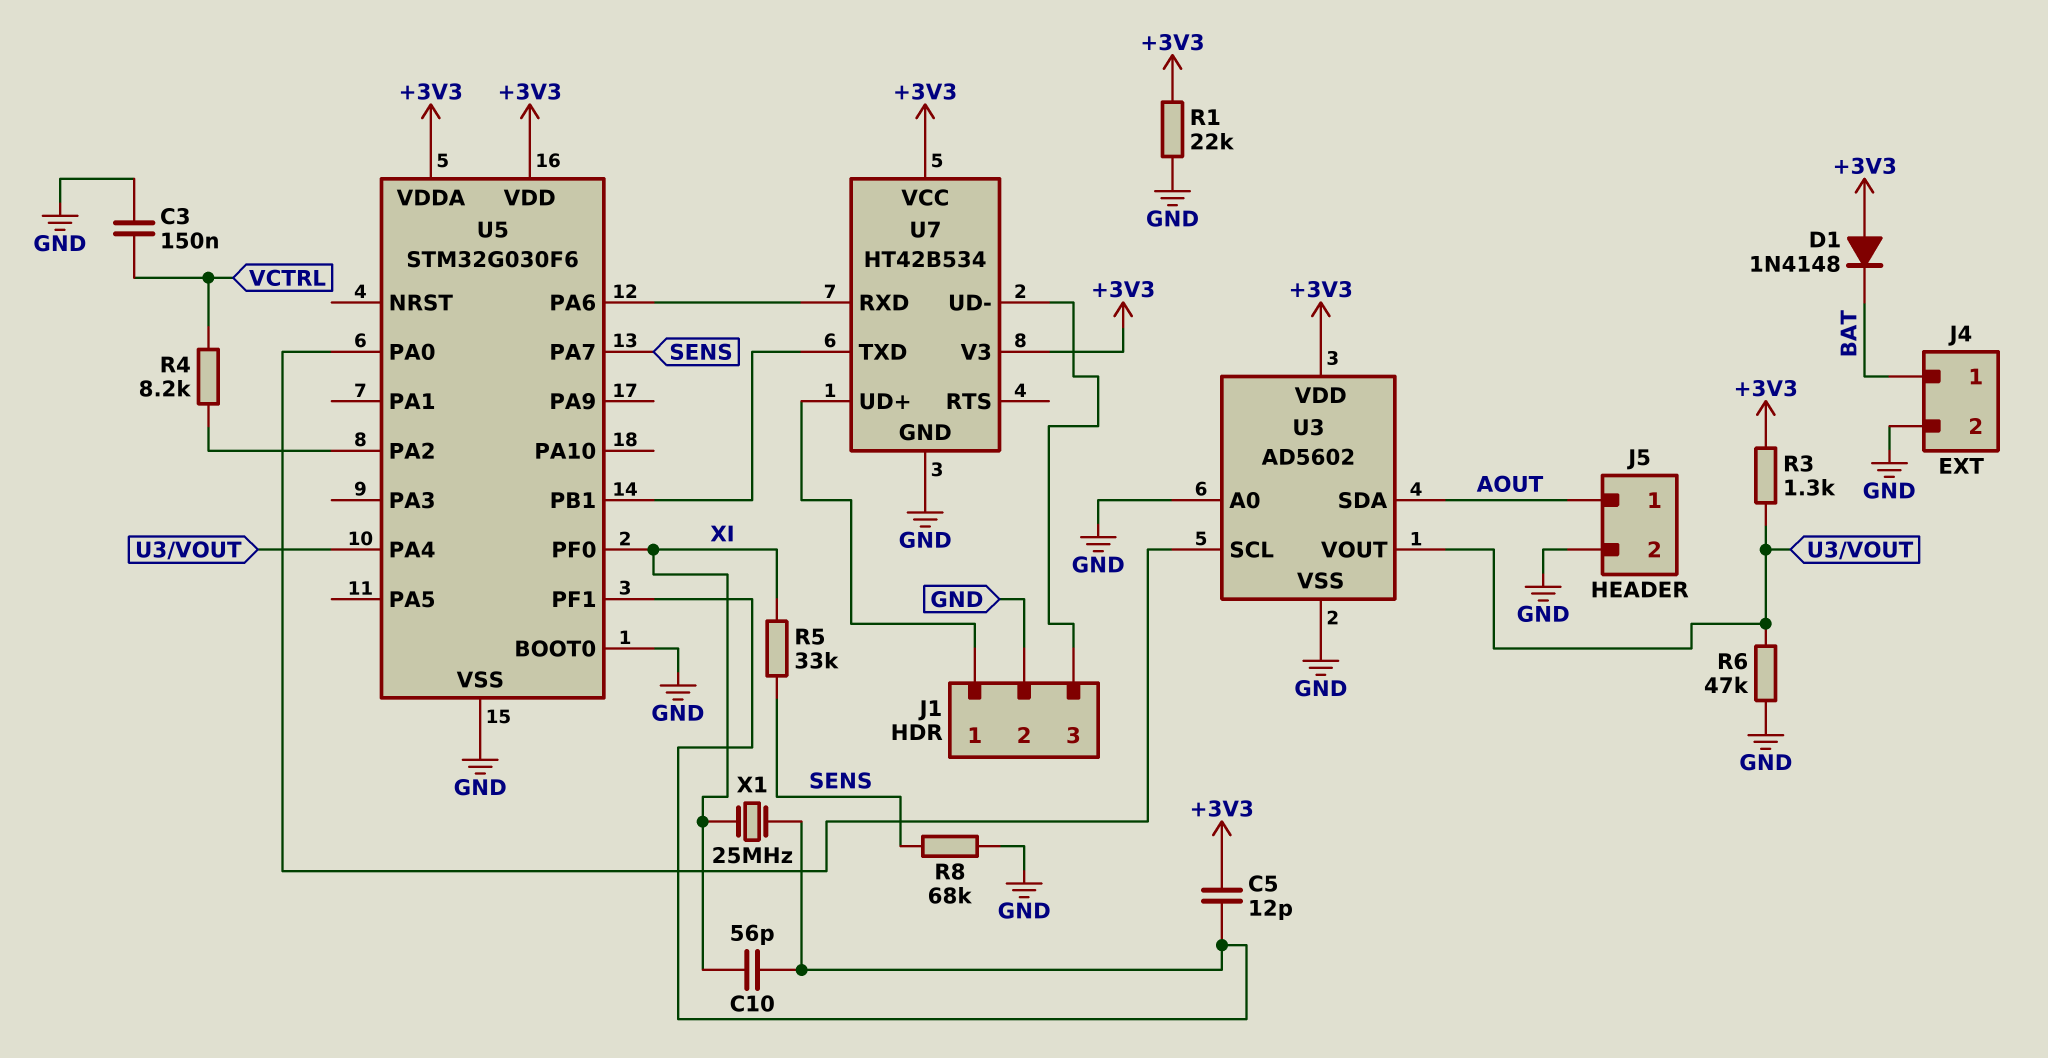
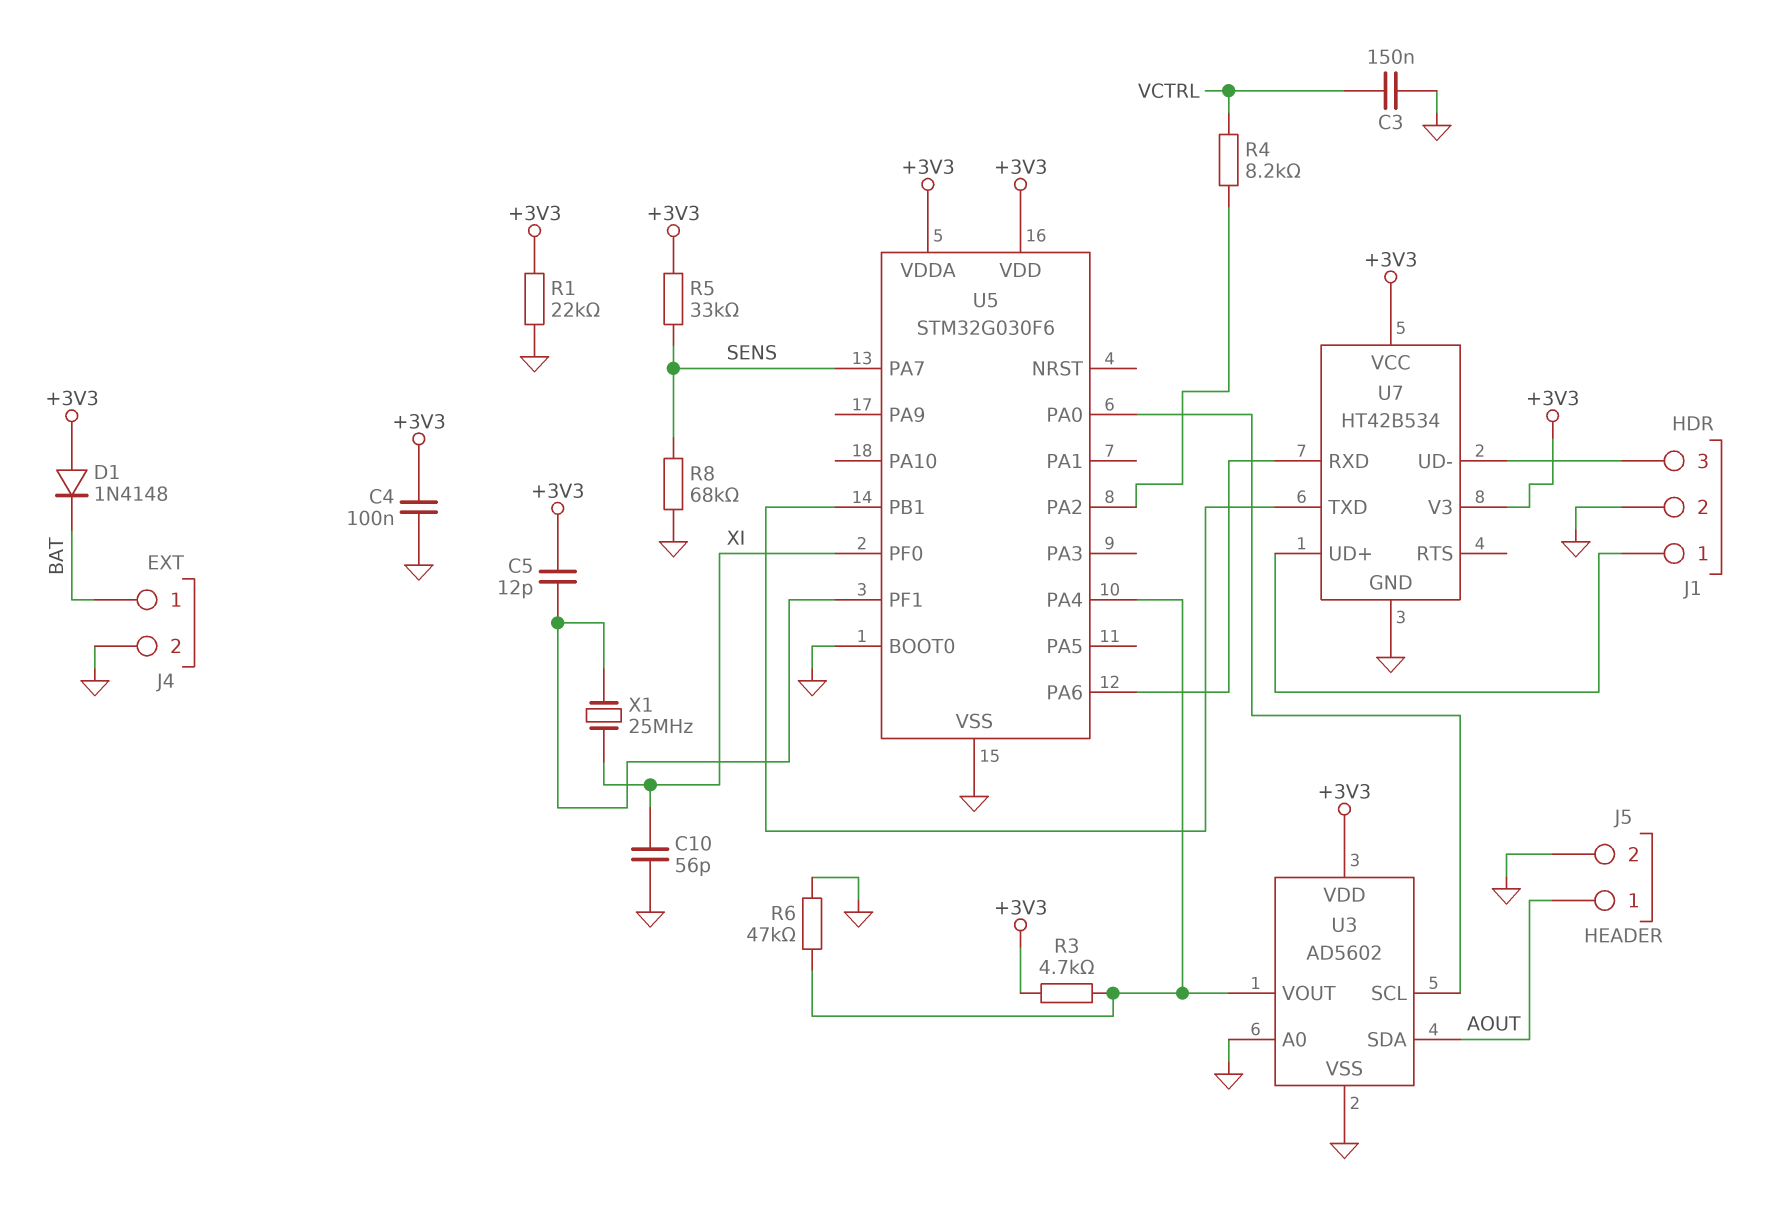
C4: none -> 100nF (+3V3, GND)
C10: 56pF (U5/PF1, XI) -> 56pF (GND, XI)
R3: 1.3k (+3V3, U3/VOUT) -> 4.7k (+3V3, U3/VOUT)
R5: 33k (SENS, XI) -> 33k (+3V3, SENS)

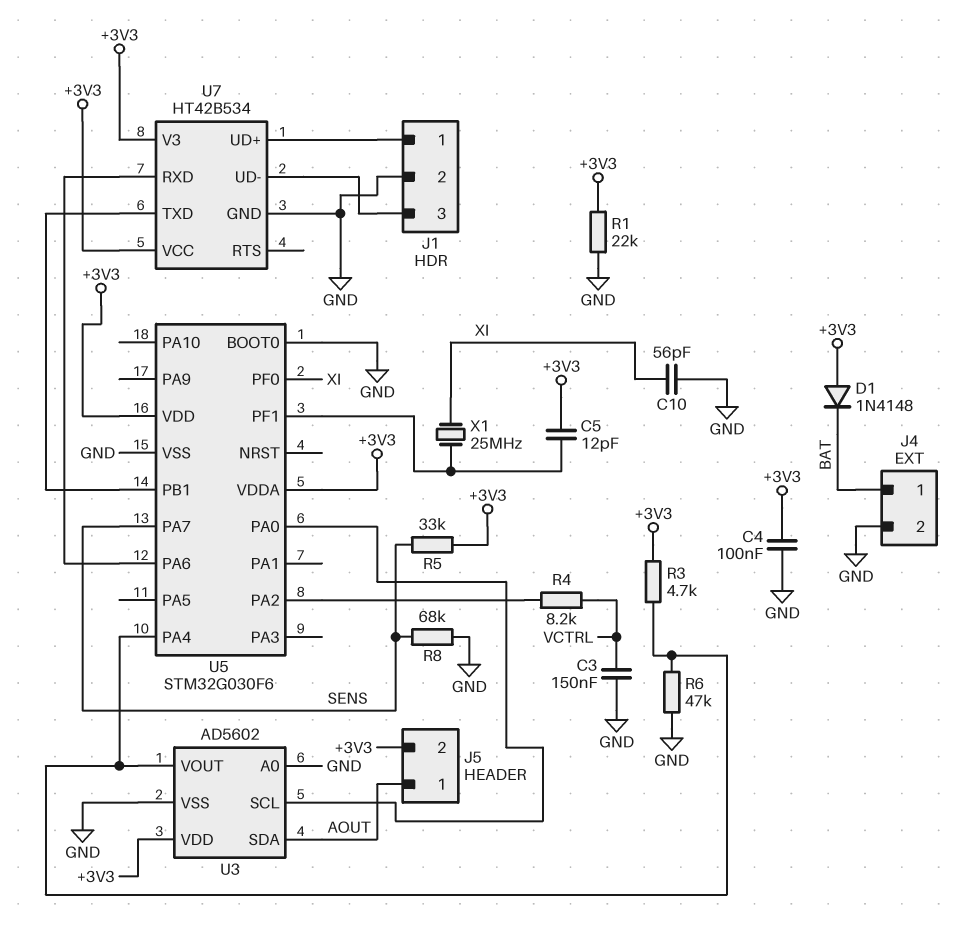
J5 pin 2: GND -> +3V3

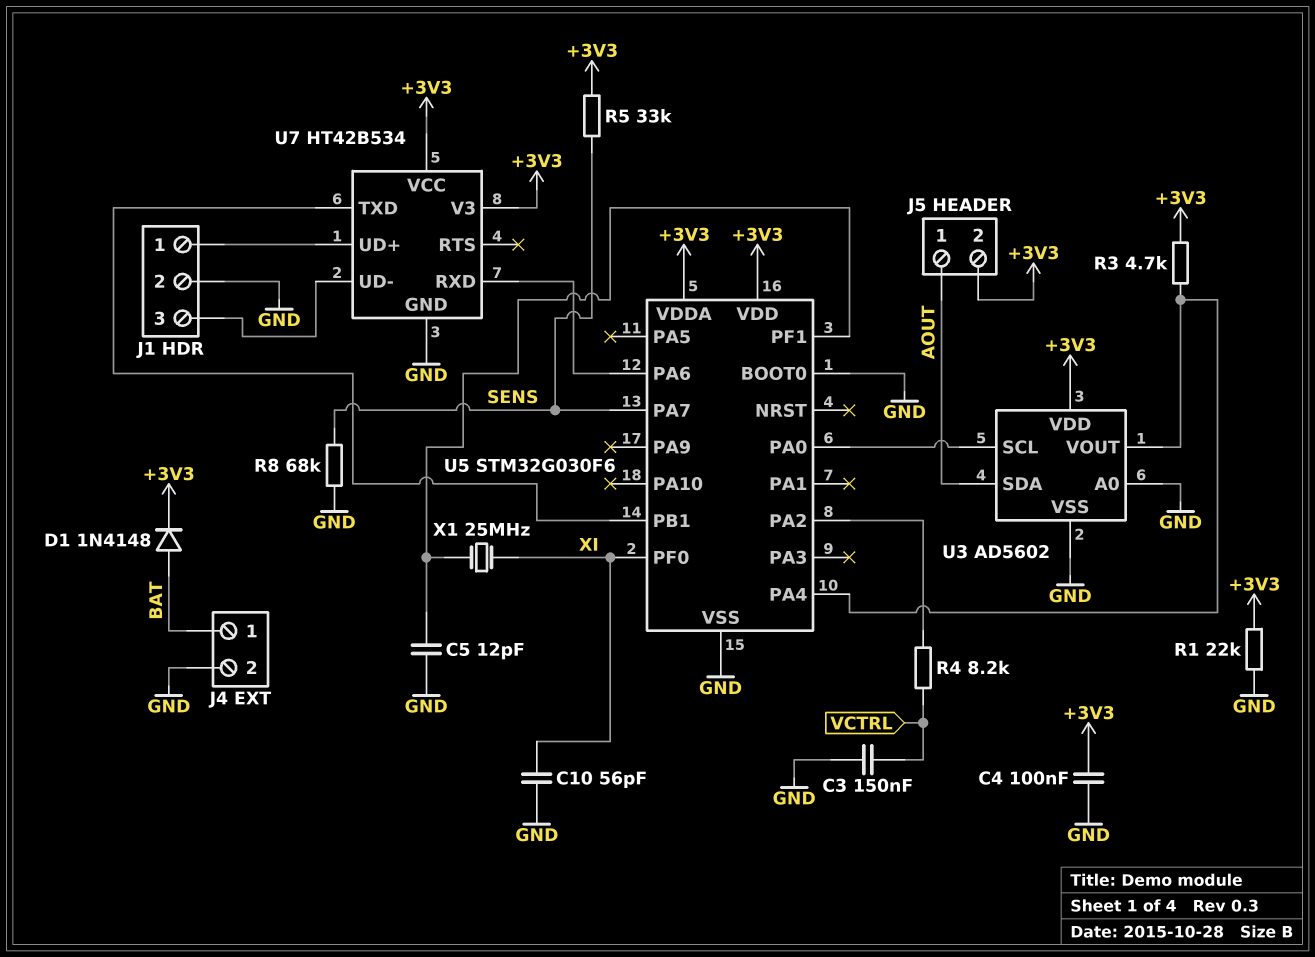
C5: 12pF (+3V3, U5/PF1) -> 12pF (GND, U5/PF1)
D1: diode 1N4148 (A +3V3, K BAT) -> diode 1N4148 (A BAT, K +3V3)
R6: 47k (GND, U3/VOUT) -> none

